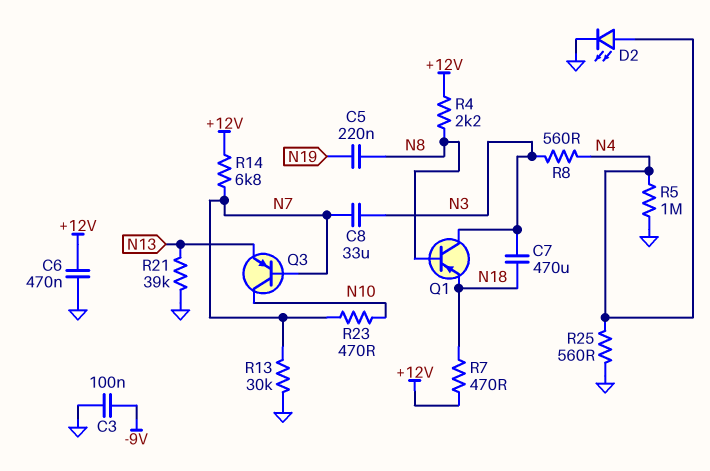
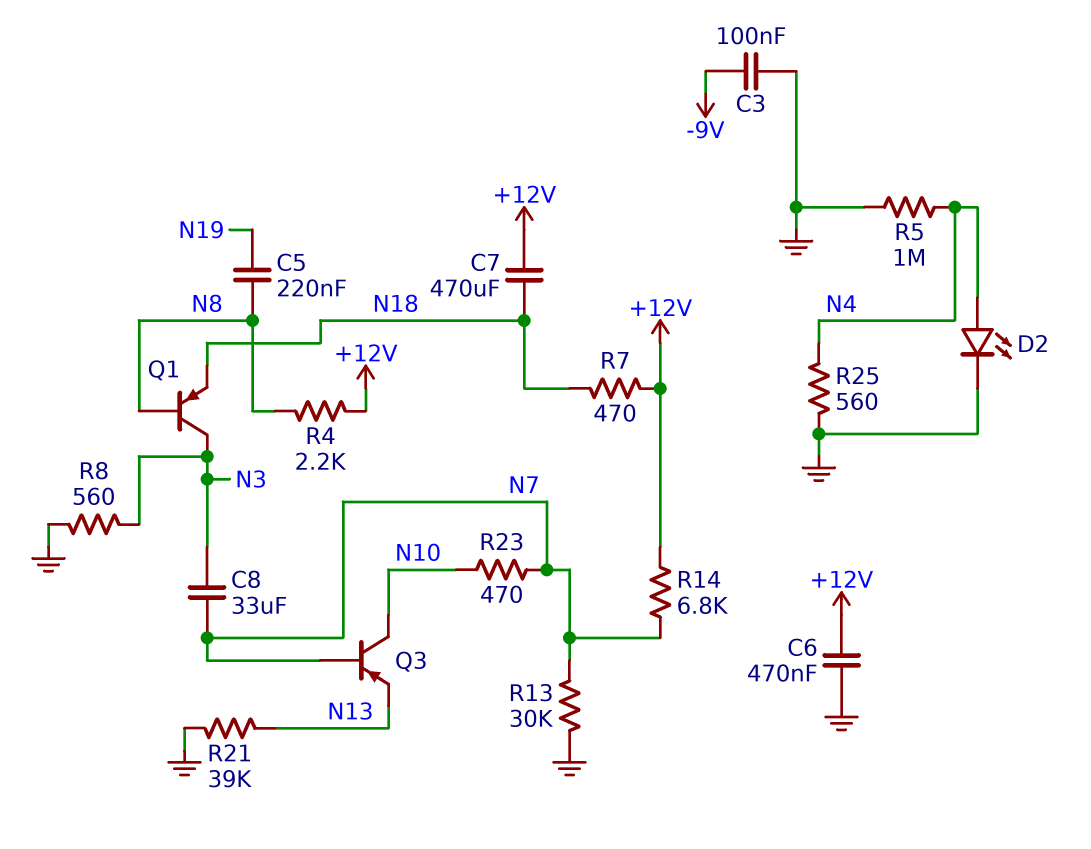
C7: 470uF (N3, N18) -> 470uF (+12V, N18)
R8: 560 (N3, N4) -> 560 (GND, N3)

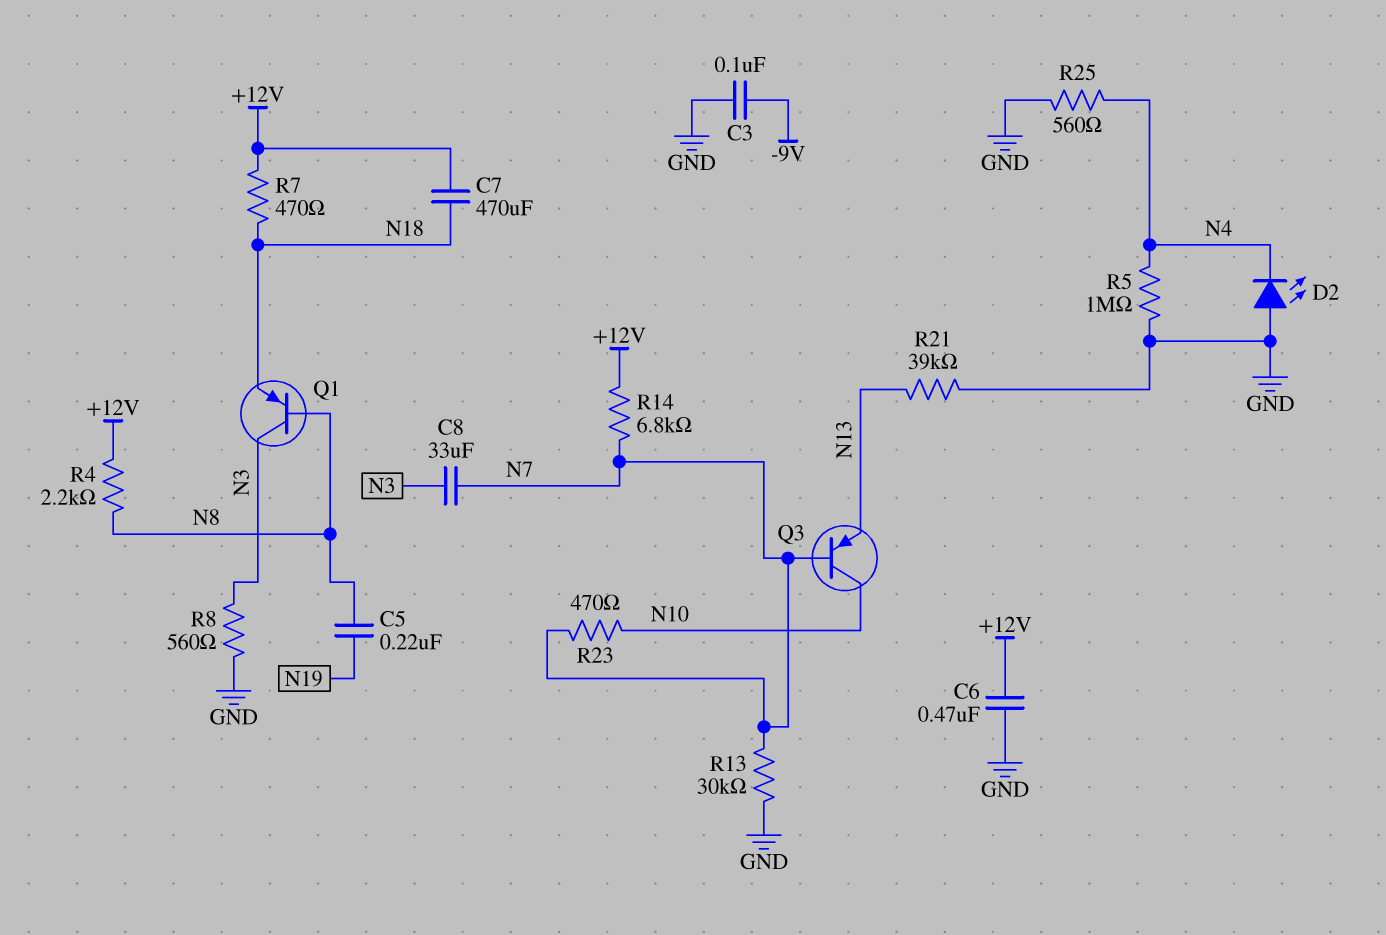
D2: LED (A N4, K GND) -> LED (A GND, K N4)

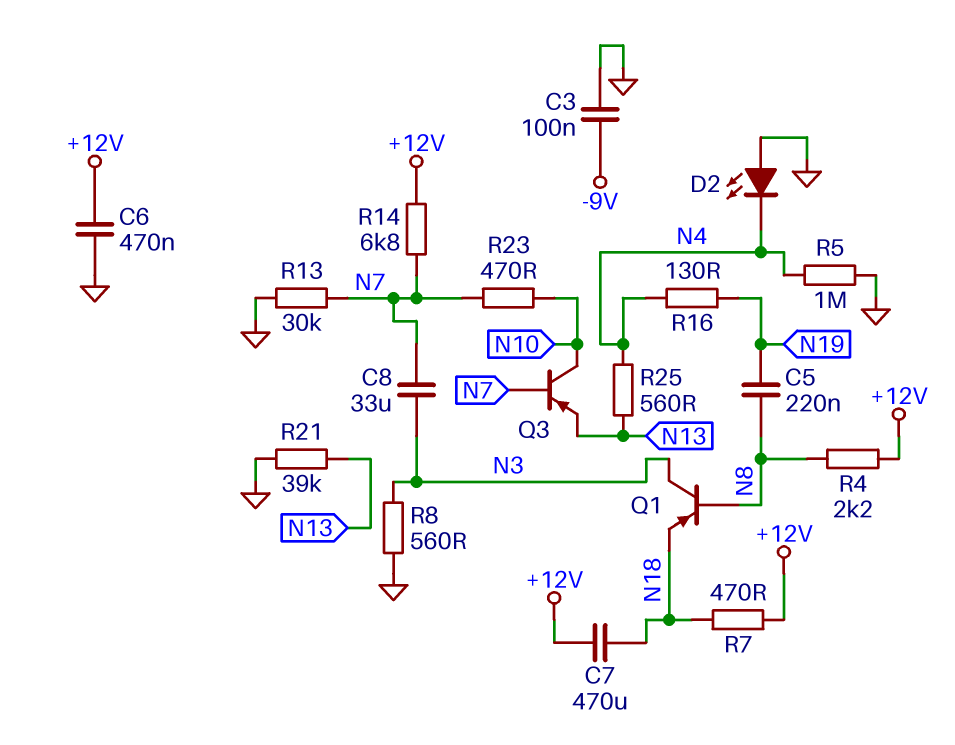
R16: none -> 130 (N4, N19)
R25: 560 (GND, N4) -> 560 (N4, N13)

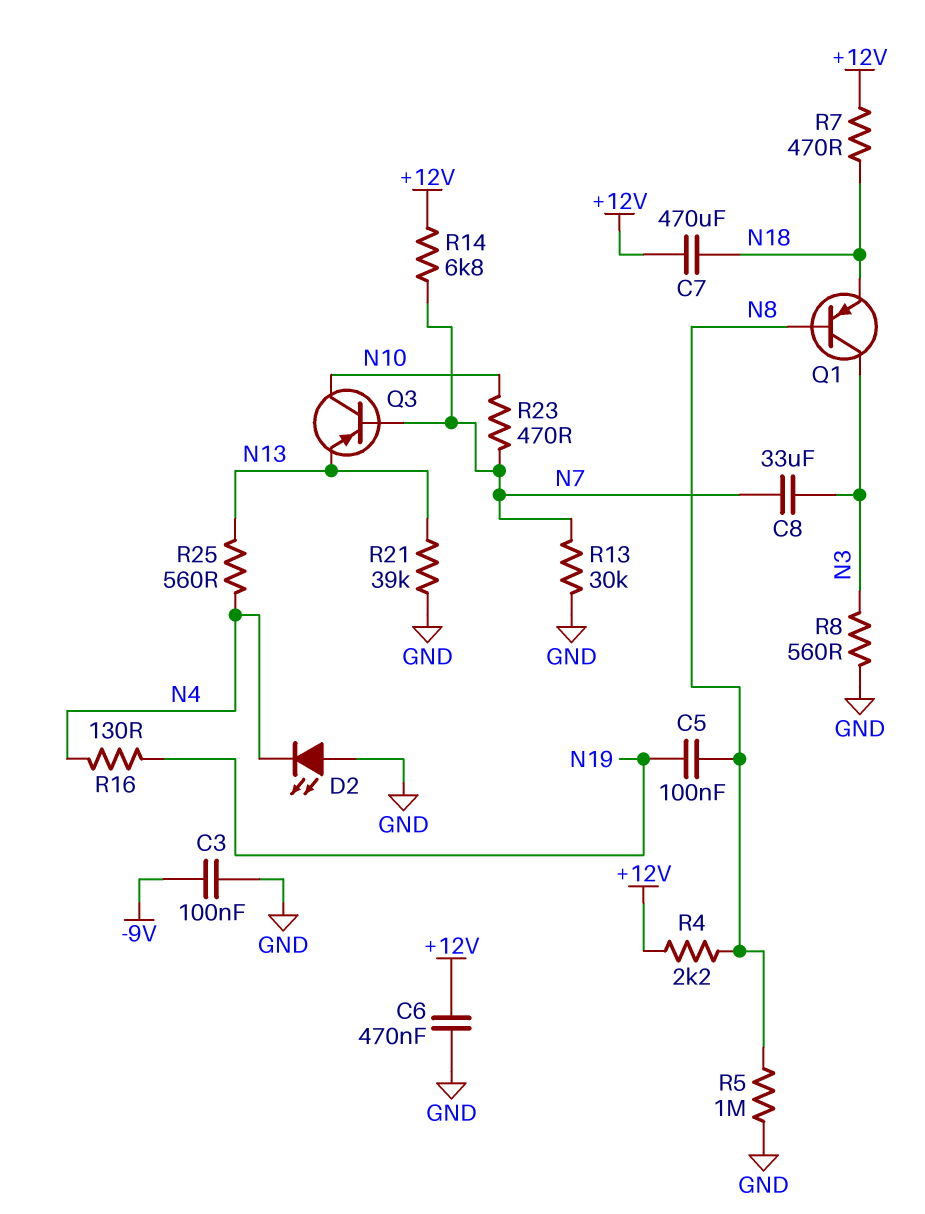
C5: 220nF (N8, N19) -> 100nF (N8, N19)
R5: 1M (GND, N4) -> 1M (GND, N8)

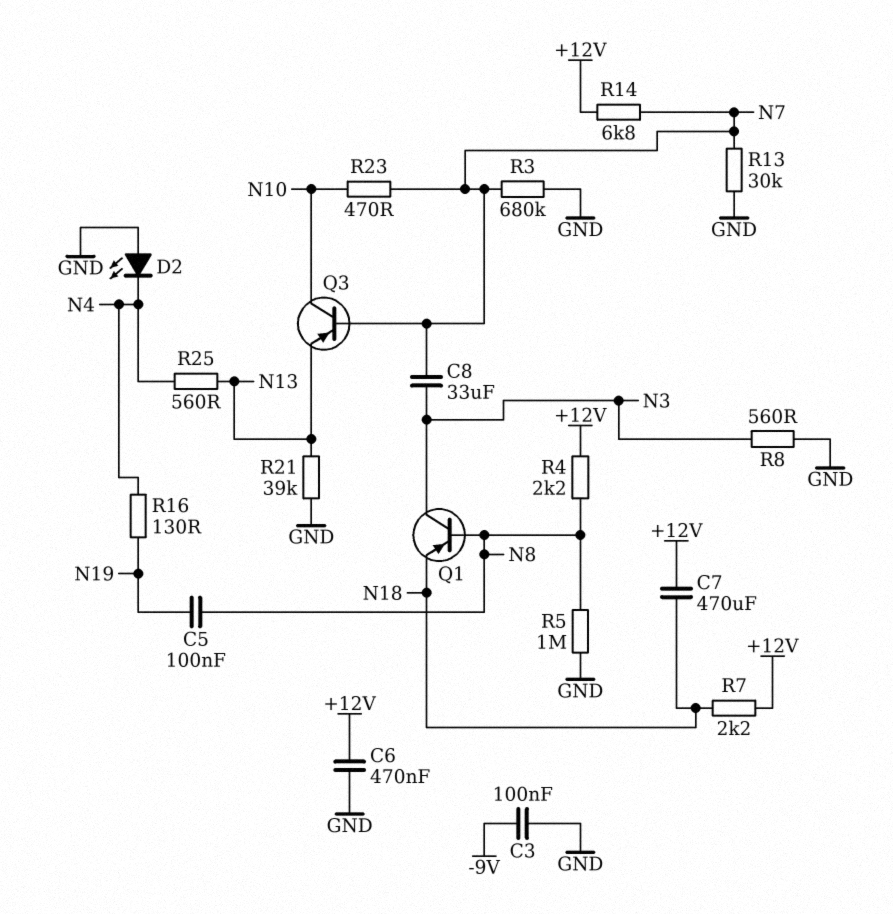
R3: none -> 680k (GND, N7)
R7: 470 (+12V, N18) -> 2.2k (+12V, N18)

